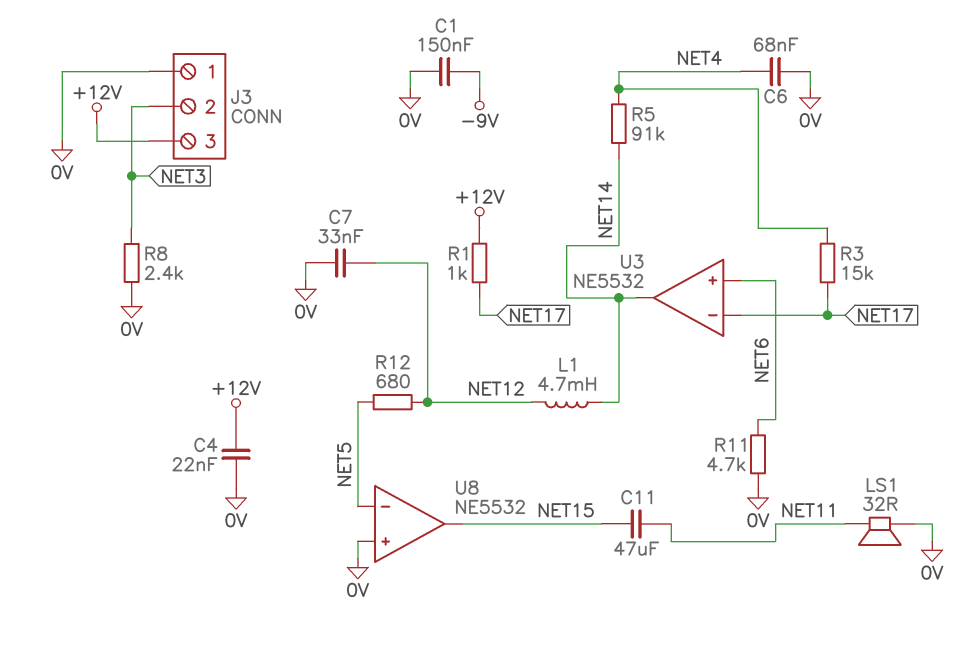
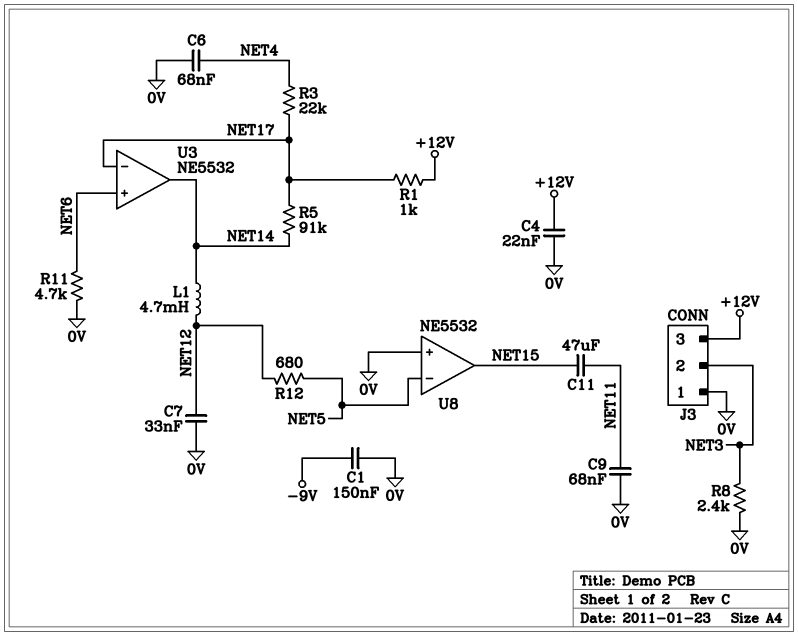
C9: none -> 68nF (0V, NET11)
LS1: speaker 32R (0V, NET11) -> none
R3: 15k (NET4, NET17) -> 22k (NET4, NET17)
R5: 91k (NET4, NET14) -> 91k (NET14, NET17)

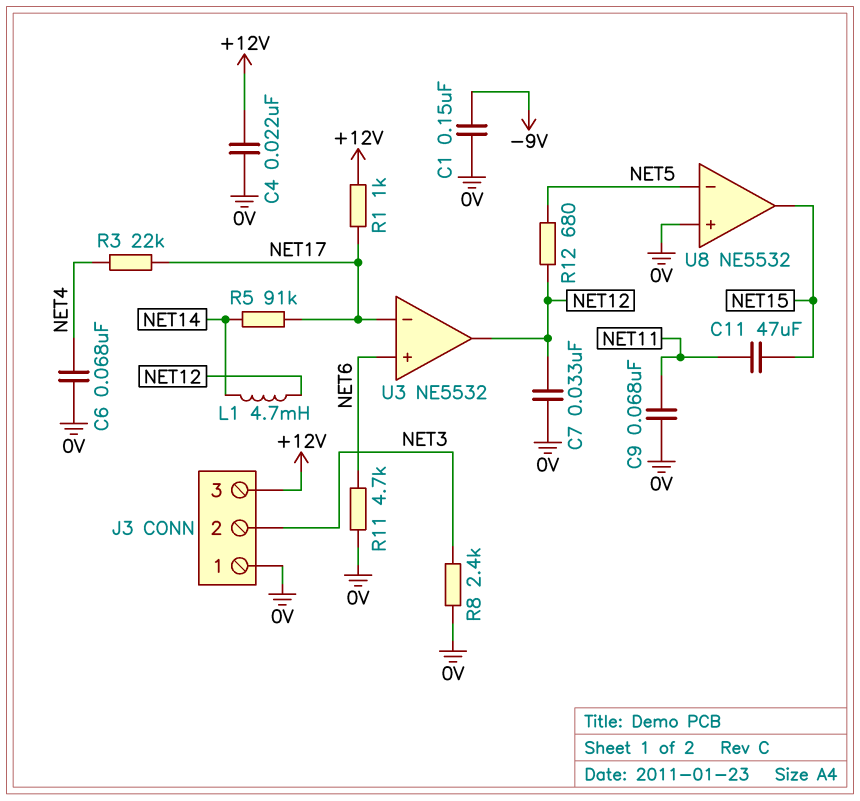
U3 pin out: NET14 -> NET12

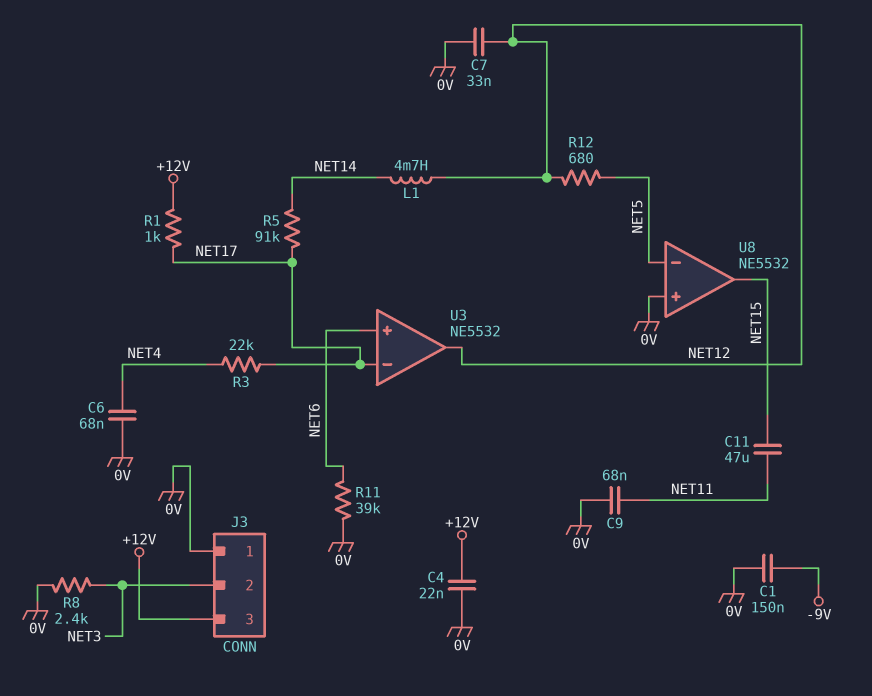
R11: 4.7k (0V, NET6) -> 39k (0V, NET6)

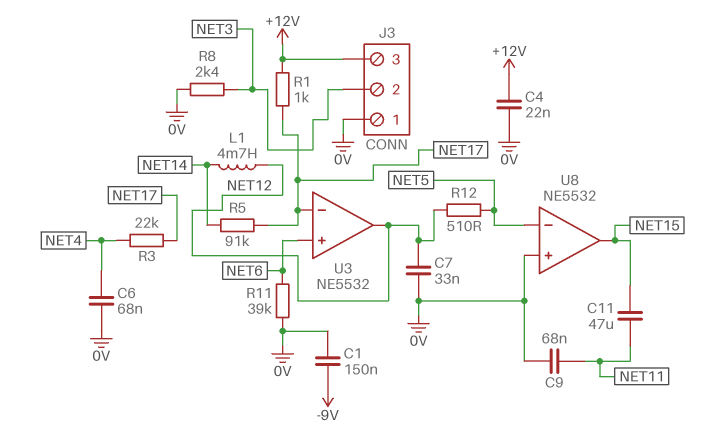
R12: 680 (NET5, NET12) -> 510 (NET5, NET12)

